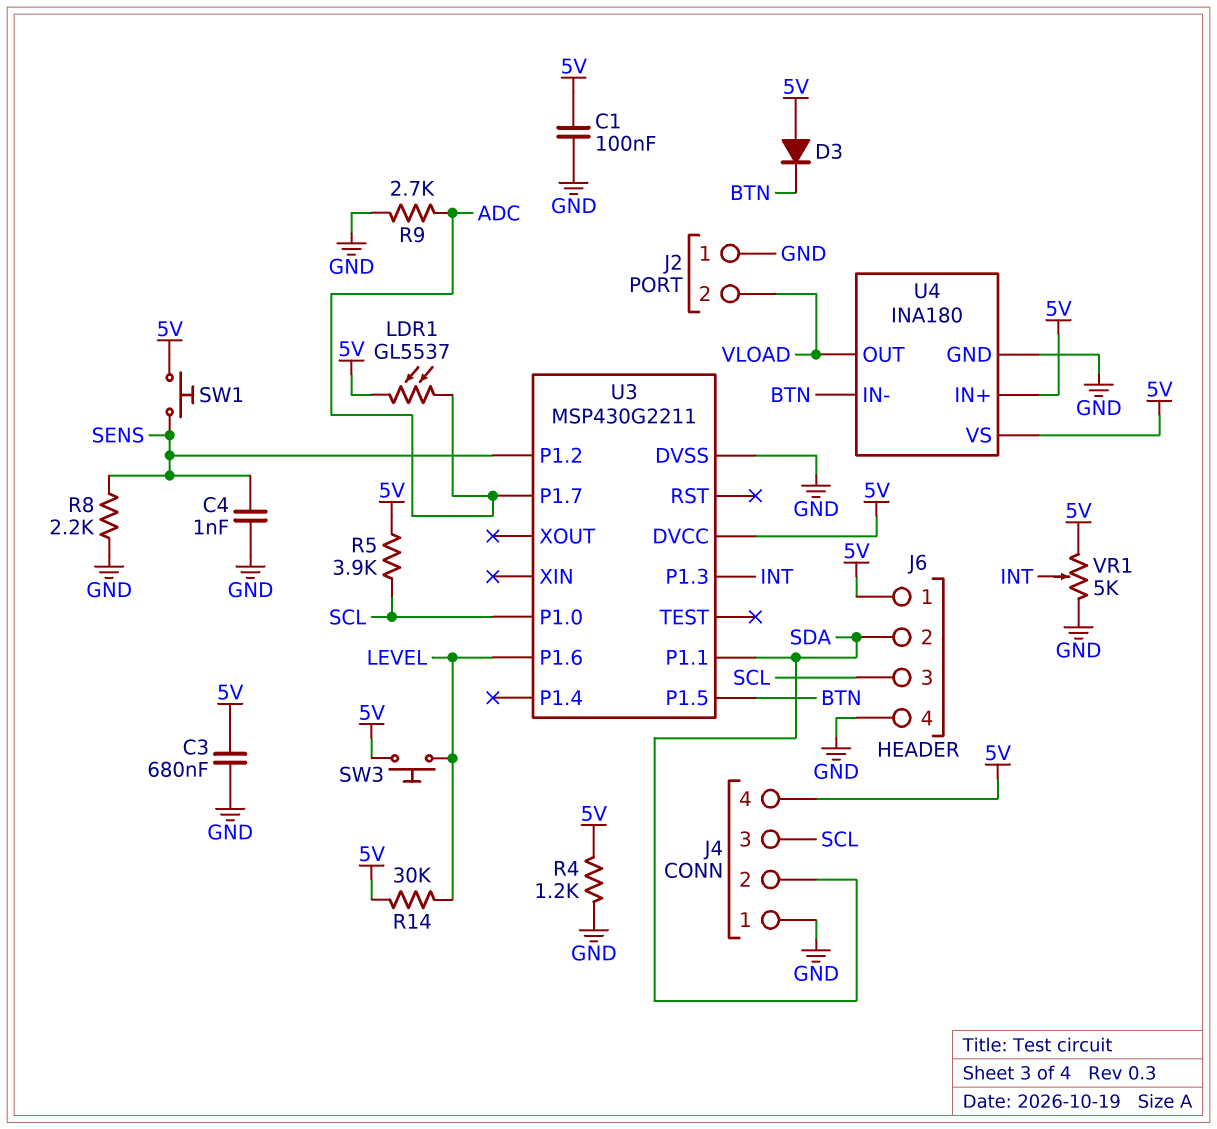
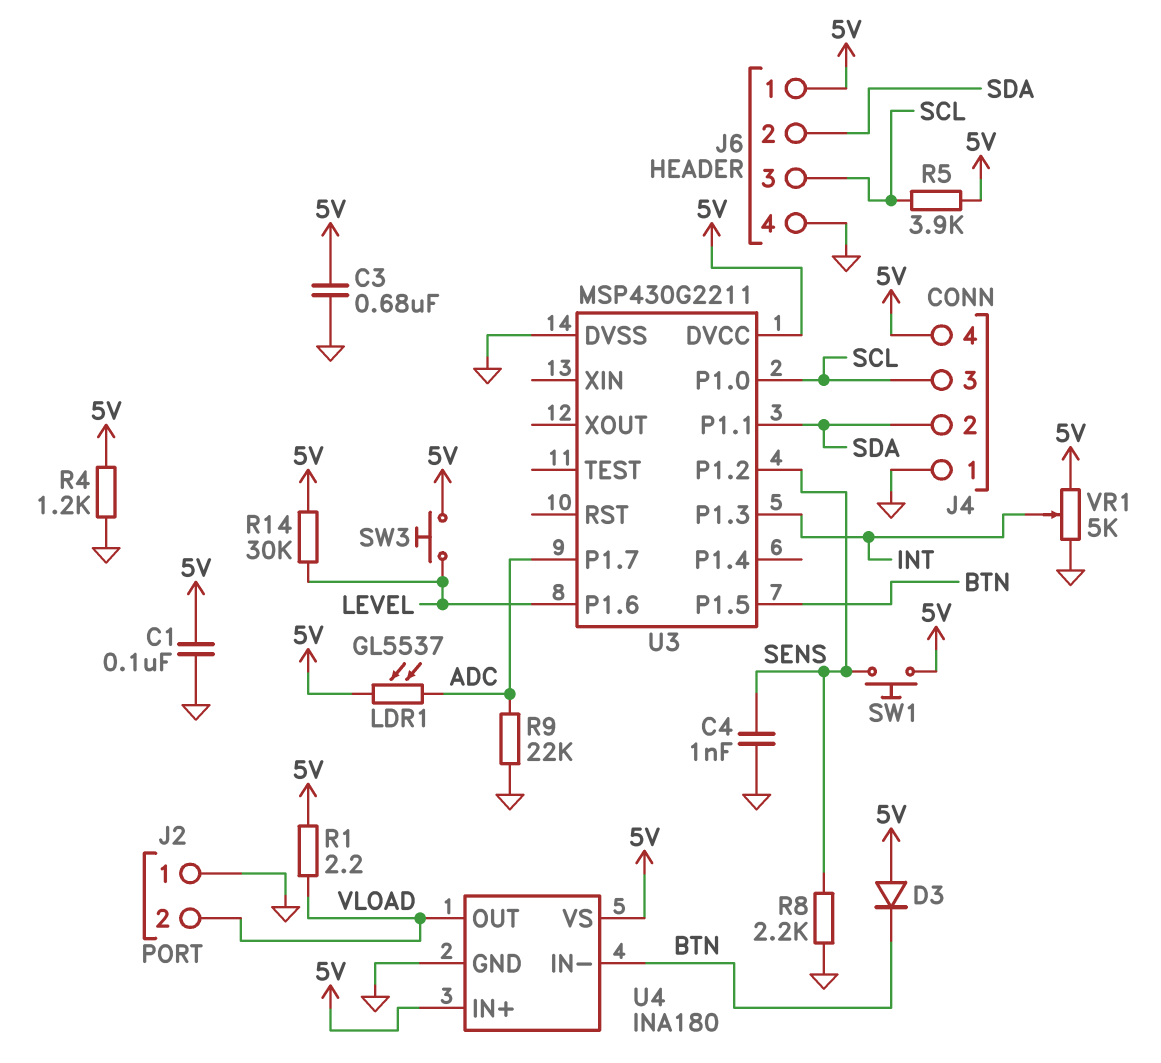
R1: none -> 2.2 (5V, VLOAD)
R9: 2.7k (ADC, GND) -> 22k (ADC, GND)

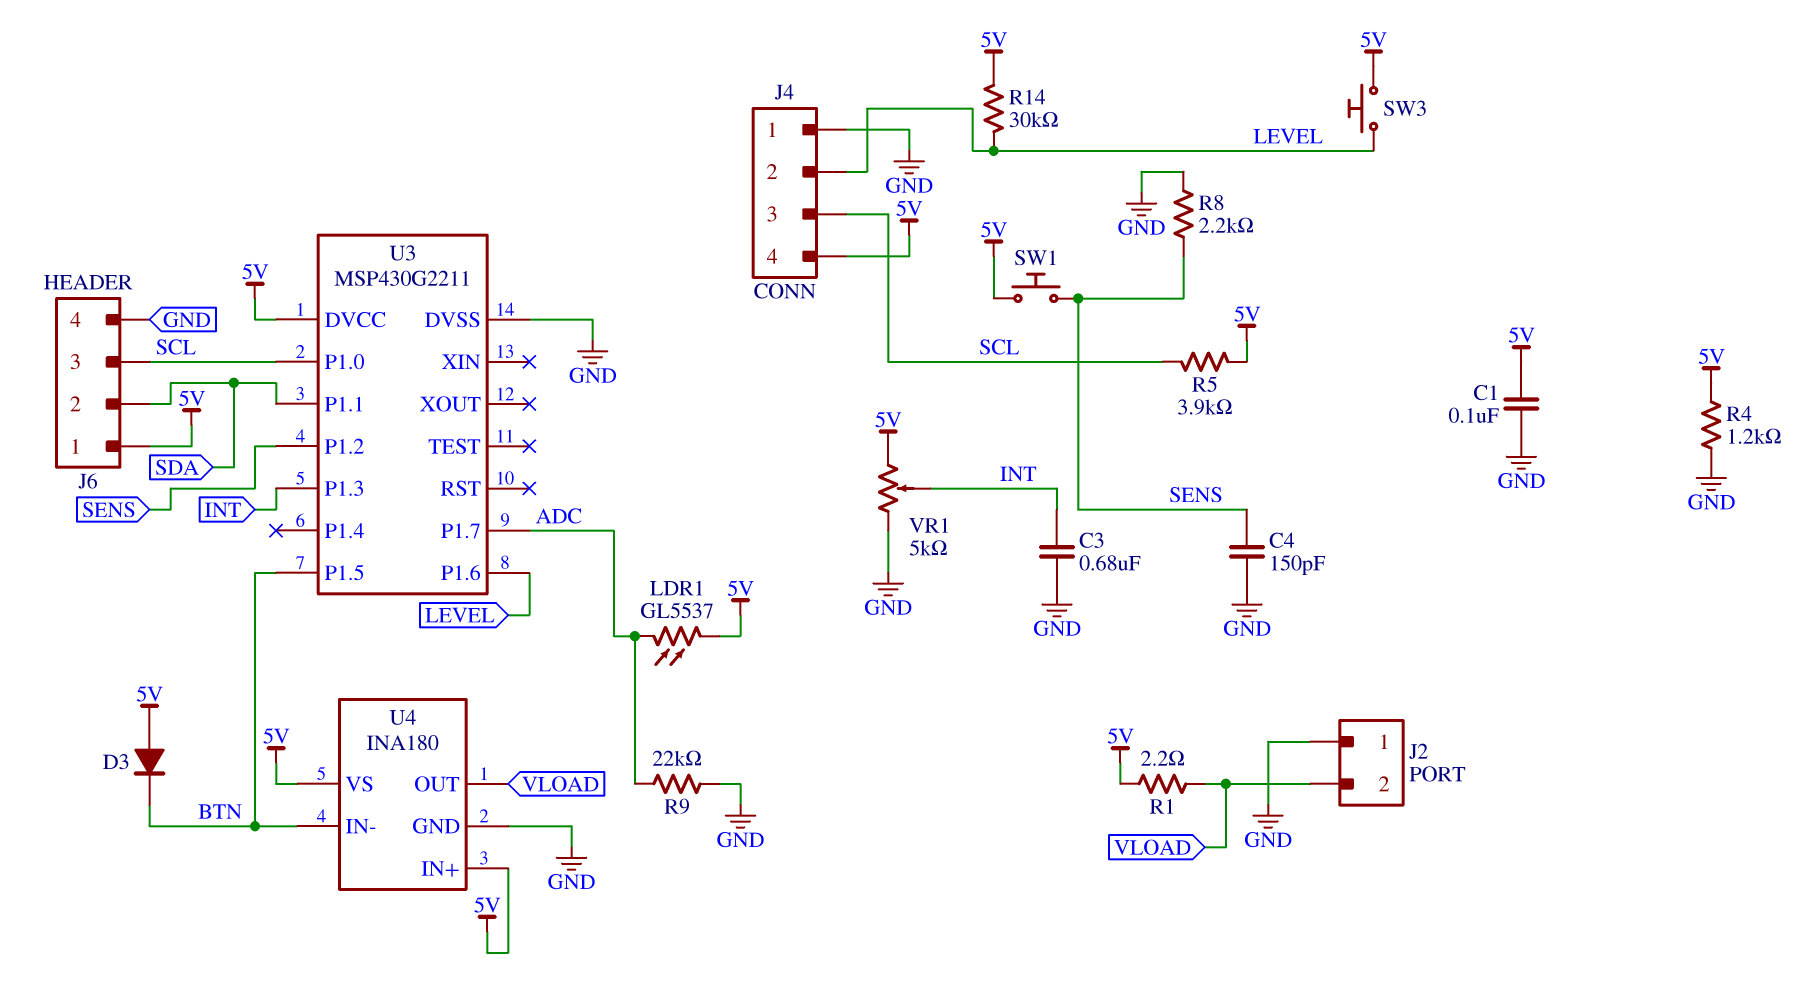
C3: 680nF (5V, GND) -> 680nF (GND, INT)
C4: 1nF (GND, SENS) -> 150pF (GND, SENS)
J4 pin 2: SDA -> LEVEL

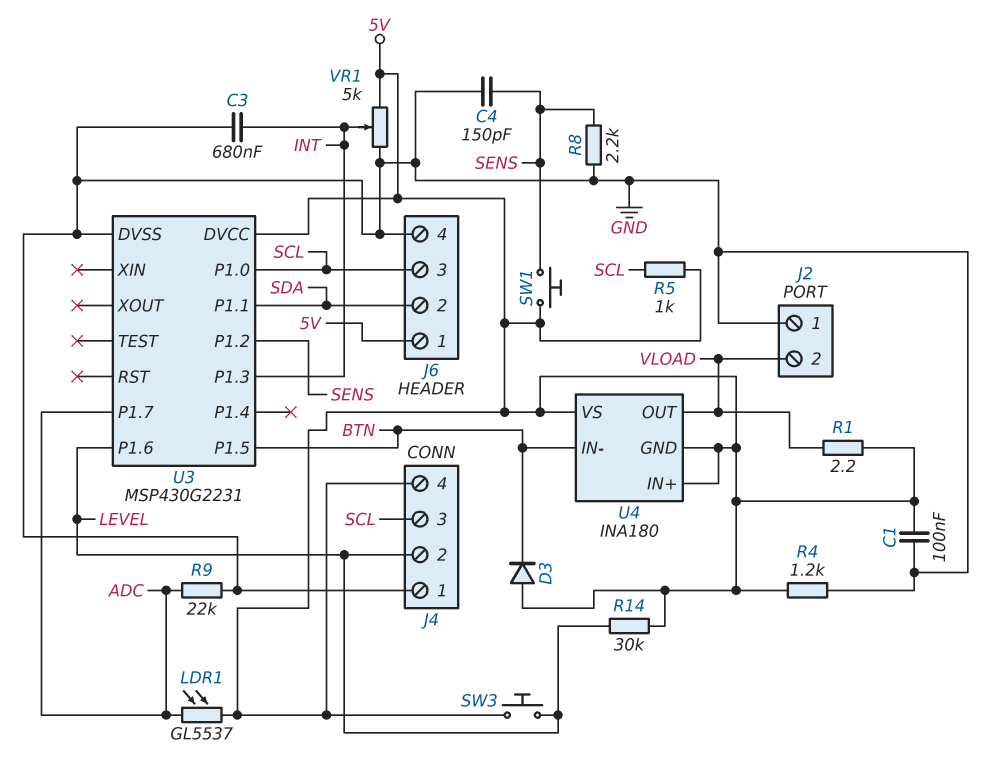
R5: 3.9k (5V, SCL) -> 1k (5V, SCL)
U3: MSP430G2211 -> MSP430G2231
U4 pin GND: GND -> 5V

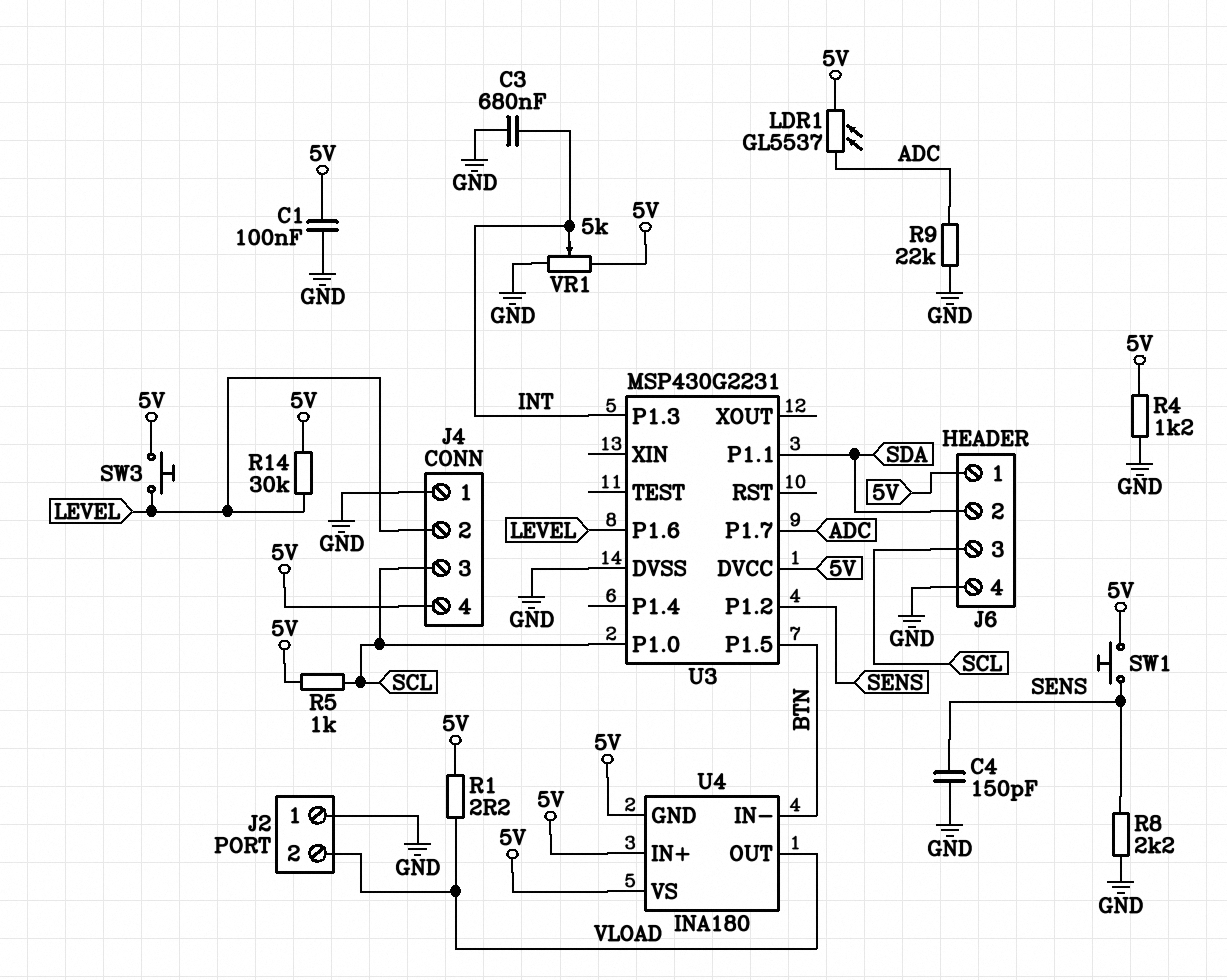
D3: diode (A 5V, K BTN) -> none

